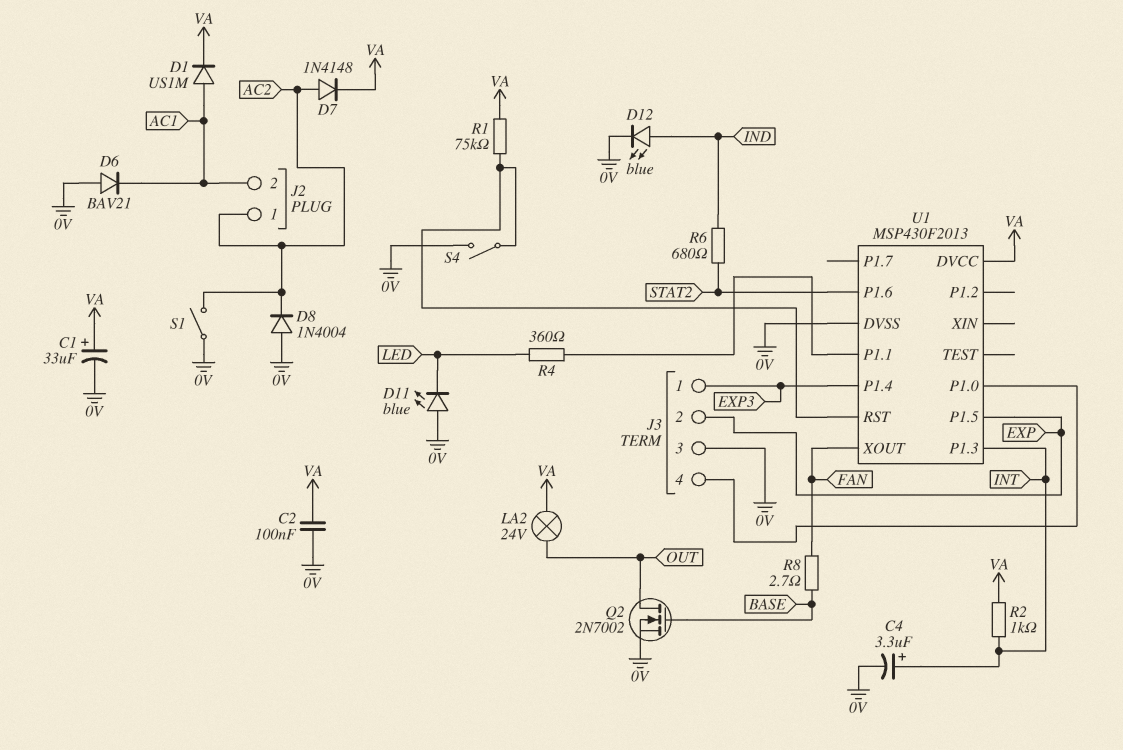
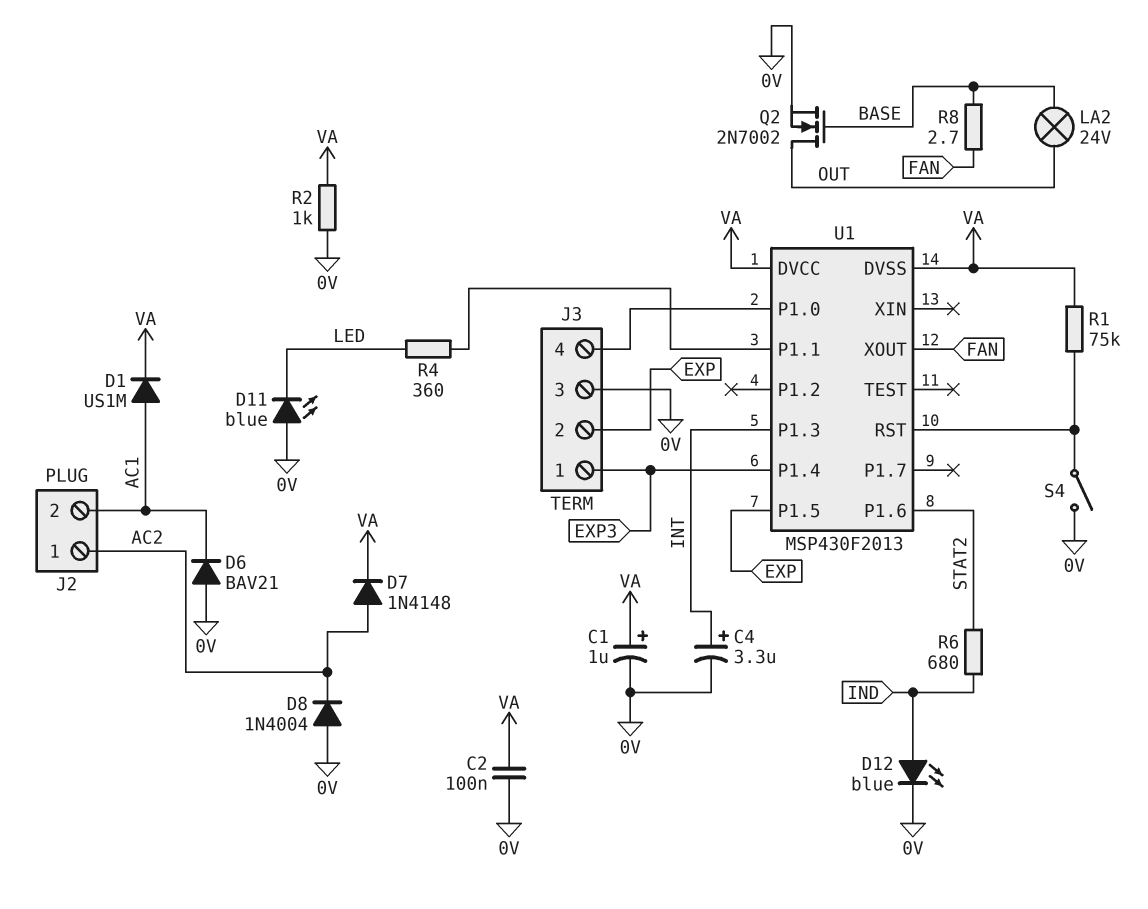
C1: 33uF (plus VA, minus 0V) -> 1uF (plus VA, minus 0V)
LA2: lamp 24V (OUT, VA) -> lamp 24V (BASE, OUT)
R2: 1k (INT, VA) -> 1k (0V, VA)
S1: switch (0V, AC2) -> none
U1 pin DVSS: 0V -> VA

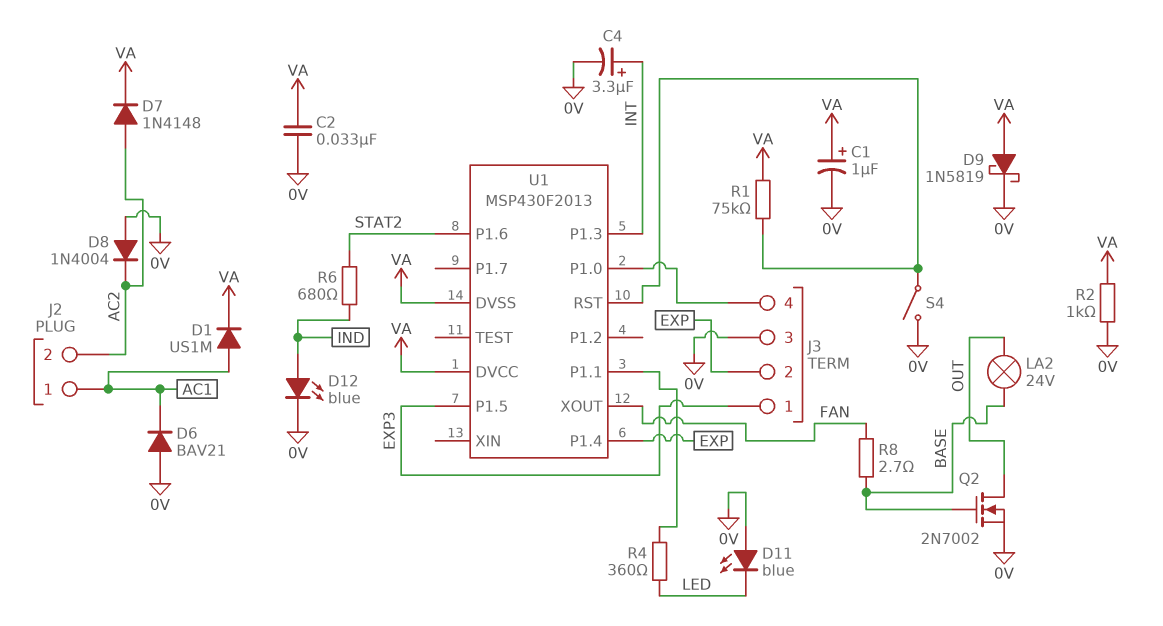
C2: 100nF (0V, VA) -> 33nF (0V, VA)
D9: none -> schottky 1N5819 (A VA, K 0V)
J2 pin 1: AC2 -> AC1
J2 pin 2: AC1 -> AC2
U1 pin P1.4: EXP3 -> EXP
U1 pin P1.5: EXP -> EXP3

